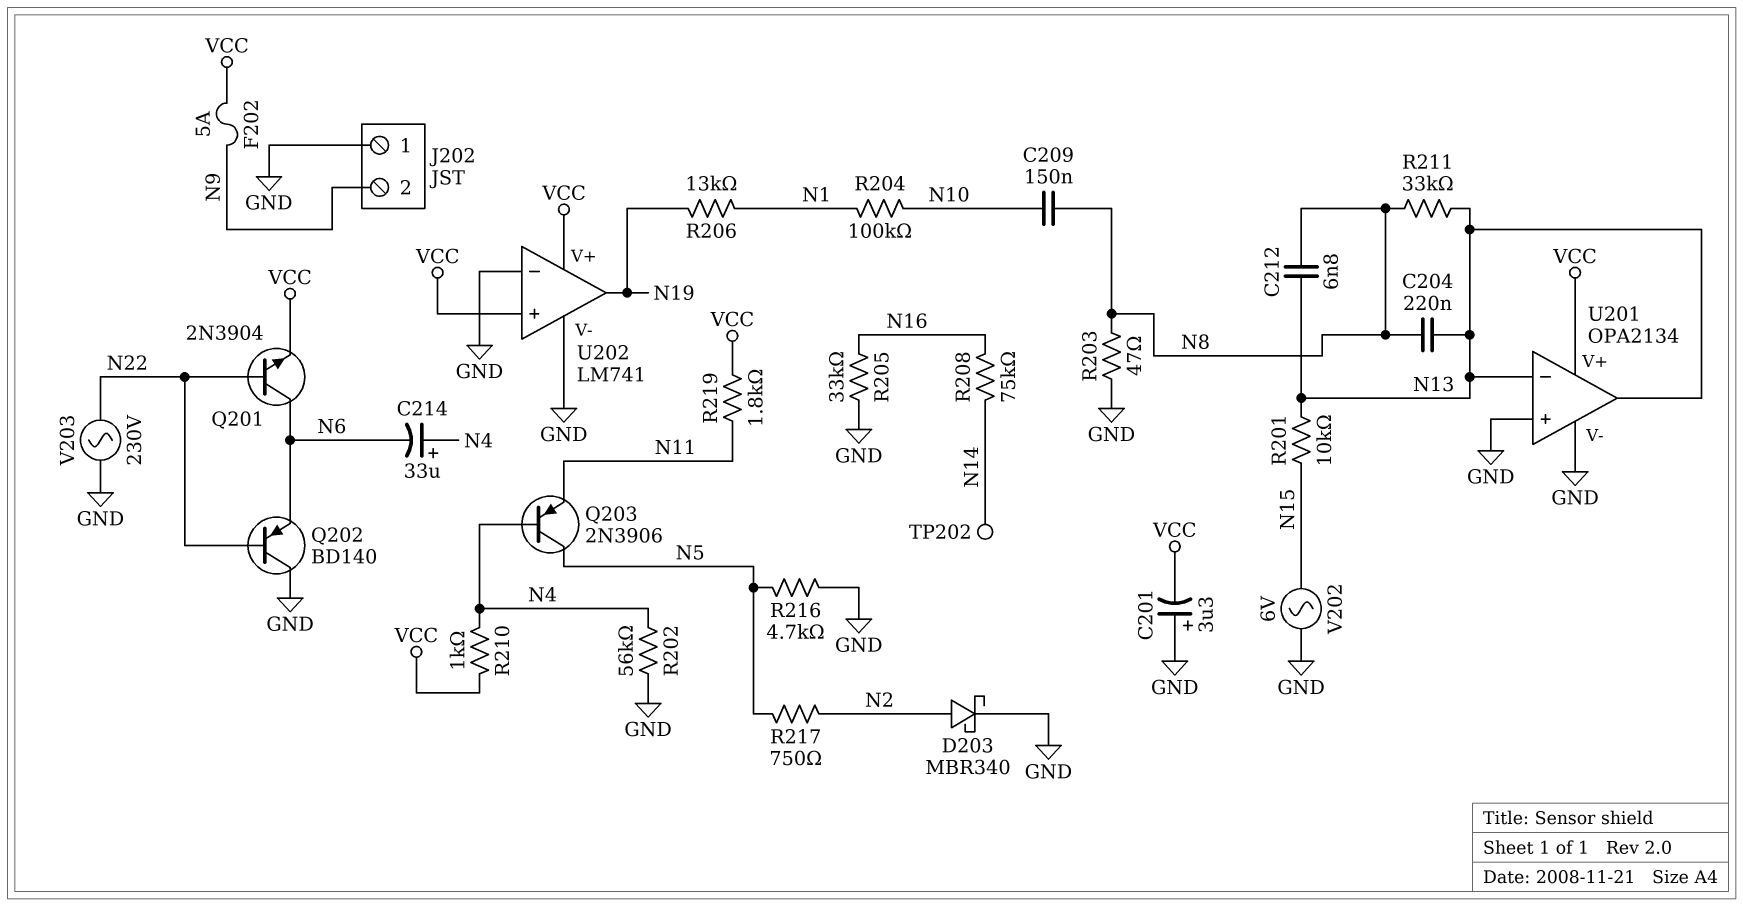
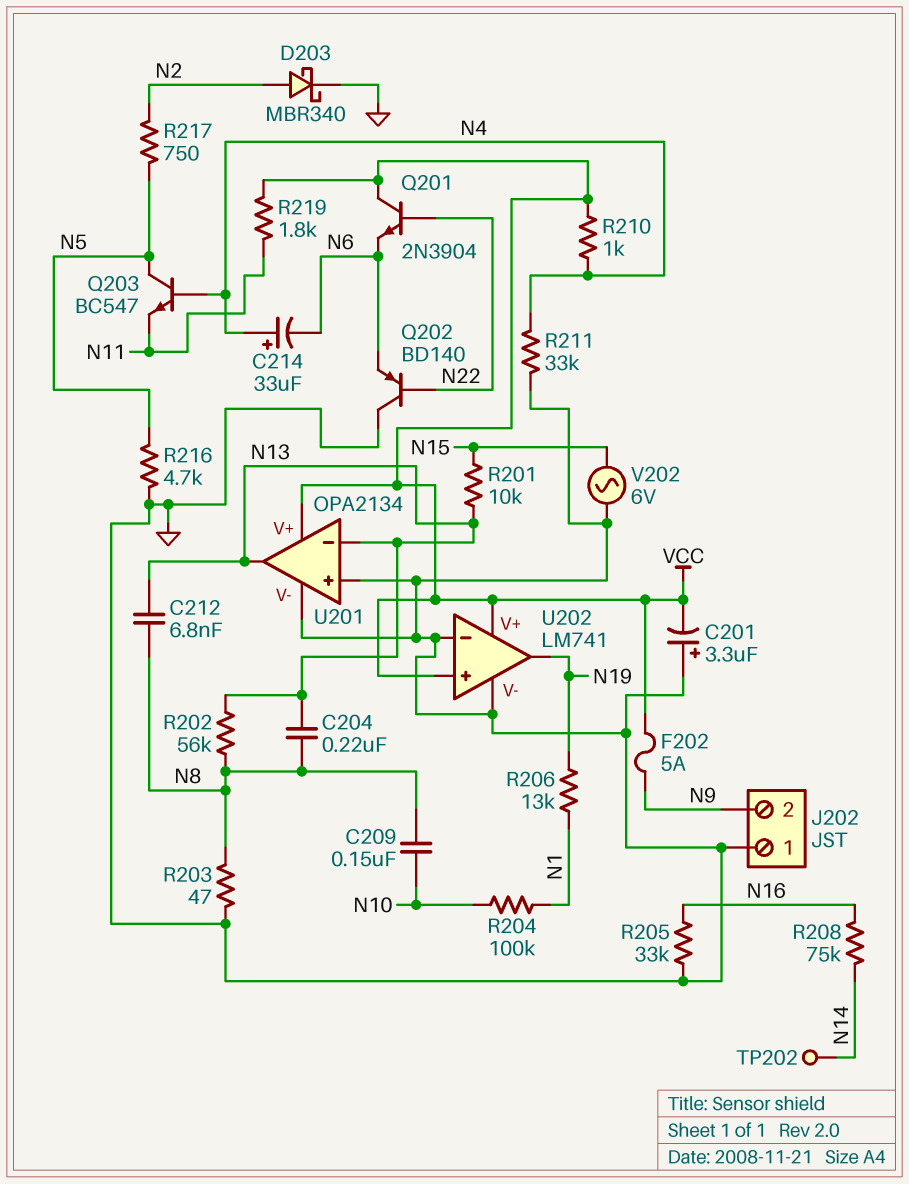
Q201: NPN 2N3904 (B N22, C N6, E VCC) -> NPN 2N3904 (B N22, C VCC, E N6)
Q203: PNP 2N3906 (B N4, C N5, E N11) -> NPN BC547 (B N4, C N5, E N11)
R202: 56k (GND, N4) -> 56k (N8, N13)
R211: 33k (N8, N13) -> 33k (GND, N4)
V203: AC 230V (GND, N22) -> none

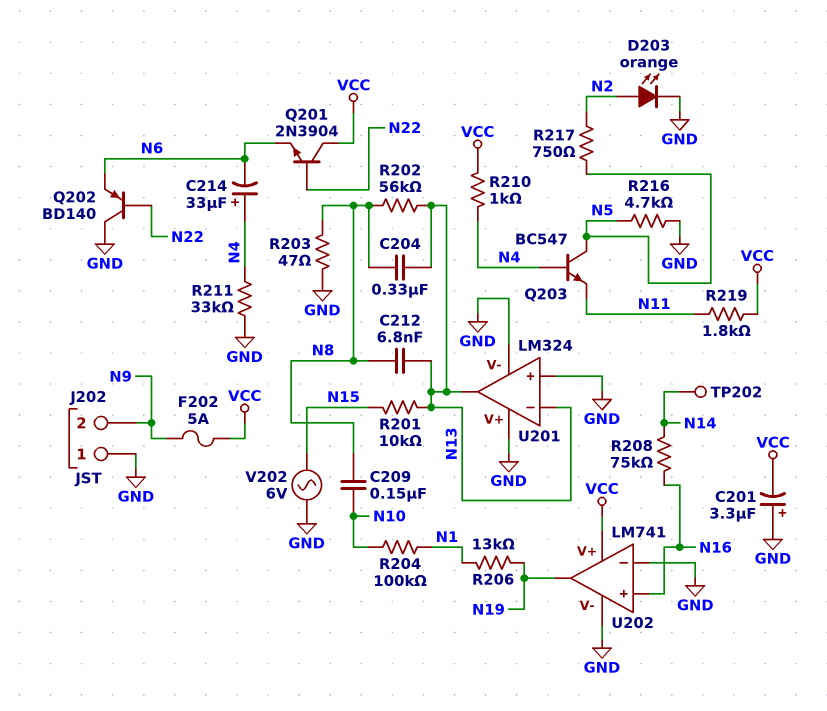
C204: 220nF (N8, N13) -> 330nF (N8, N13)
D203: schottky MBR340 (A N2, K GND) -> LED orange (A N2, K GND)
R205: 33k (GND, N16) -> none
U201: OPA2134 -> LM324
U201 pin V+: VCC -> GND
U202 pin in+: VCC -> N16

